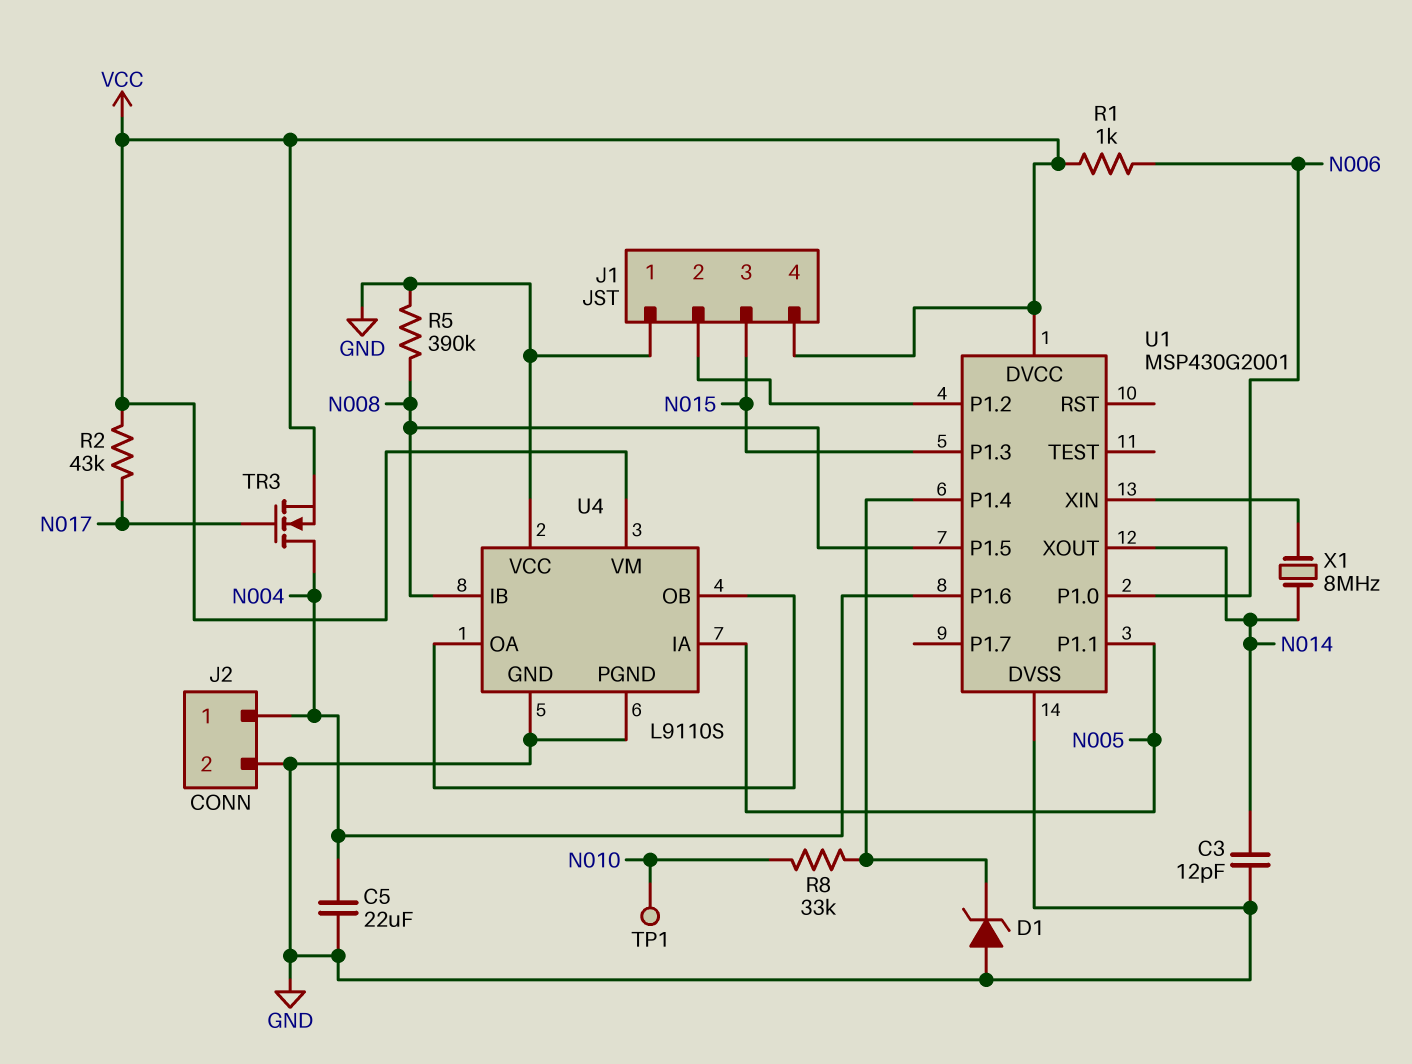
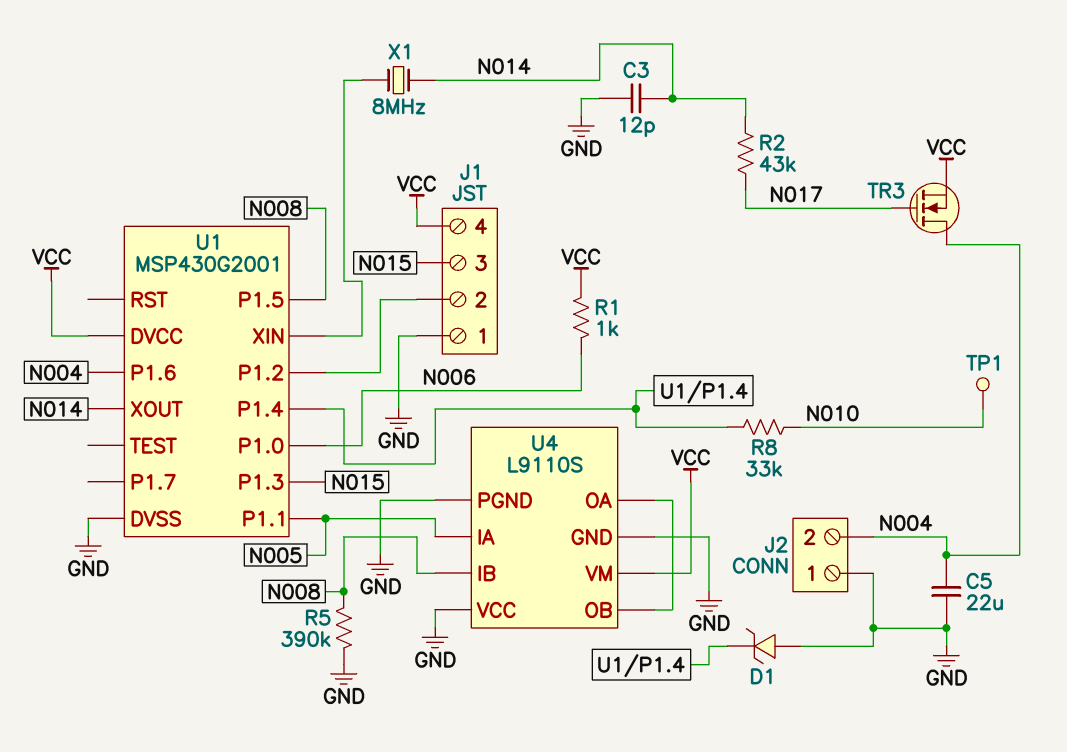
J2 pin 1: N004 -> GND
J2 pin 2: GND -> N004
R2: 43k (N017, VCC) -> 43k (N014, N017)

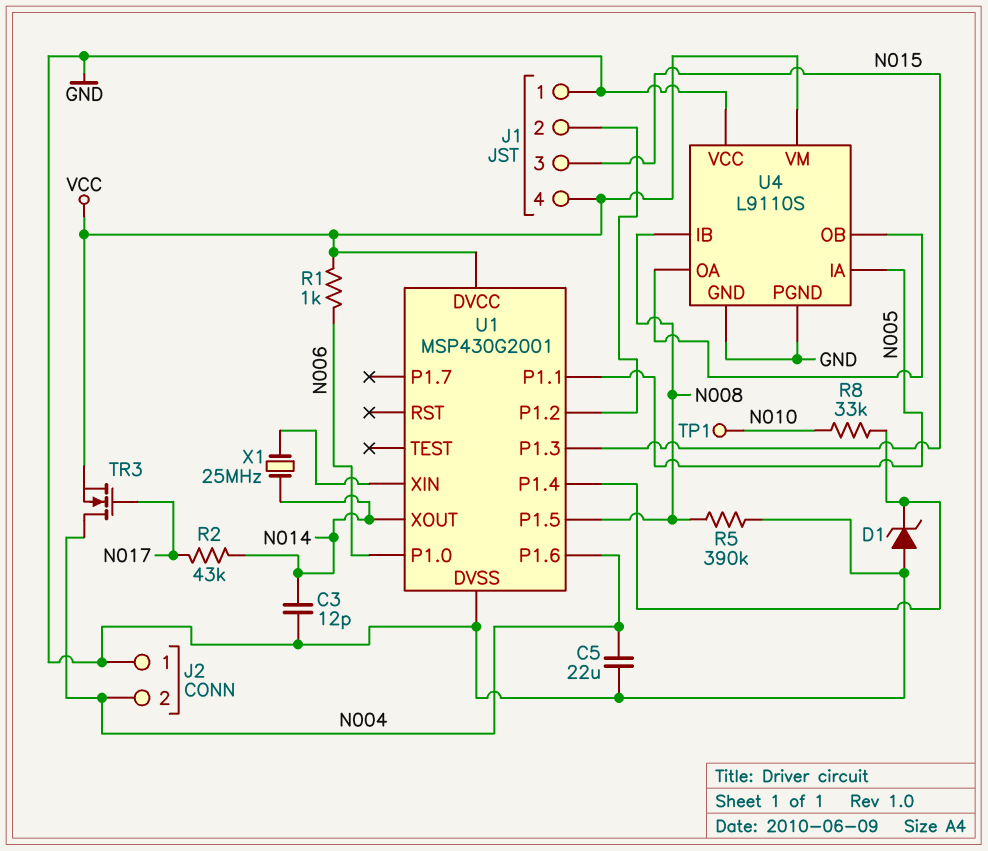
X1: 8MHz (N014, U1/XIN) -> 25MHz (N014, U1/XIN)

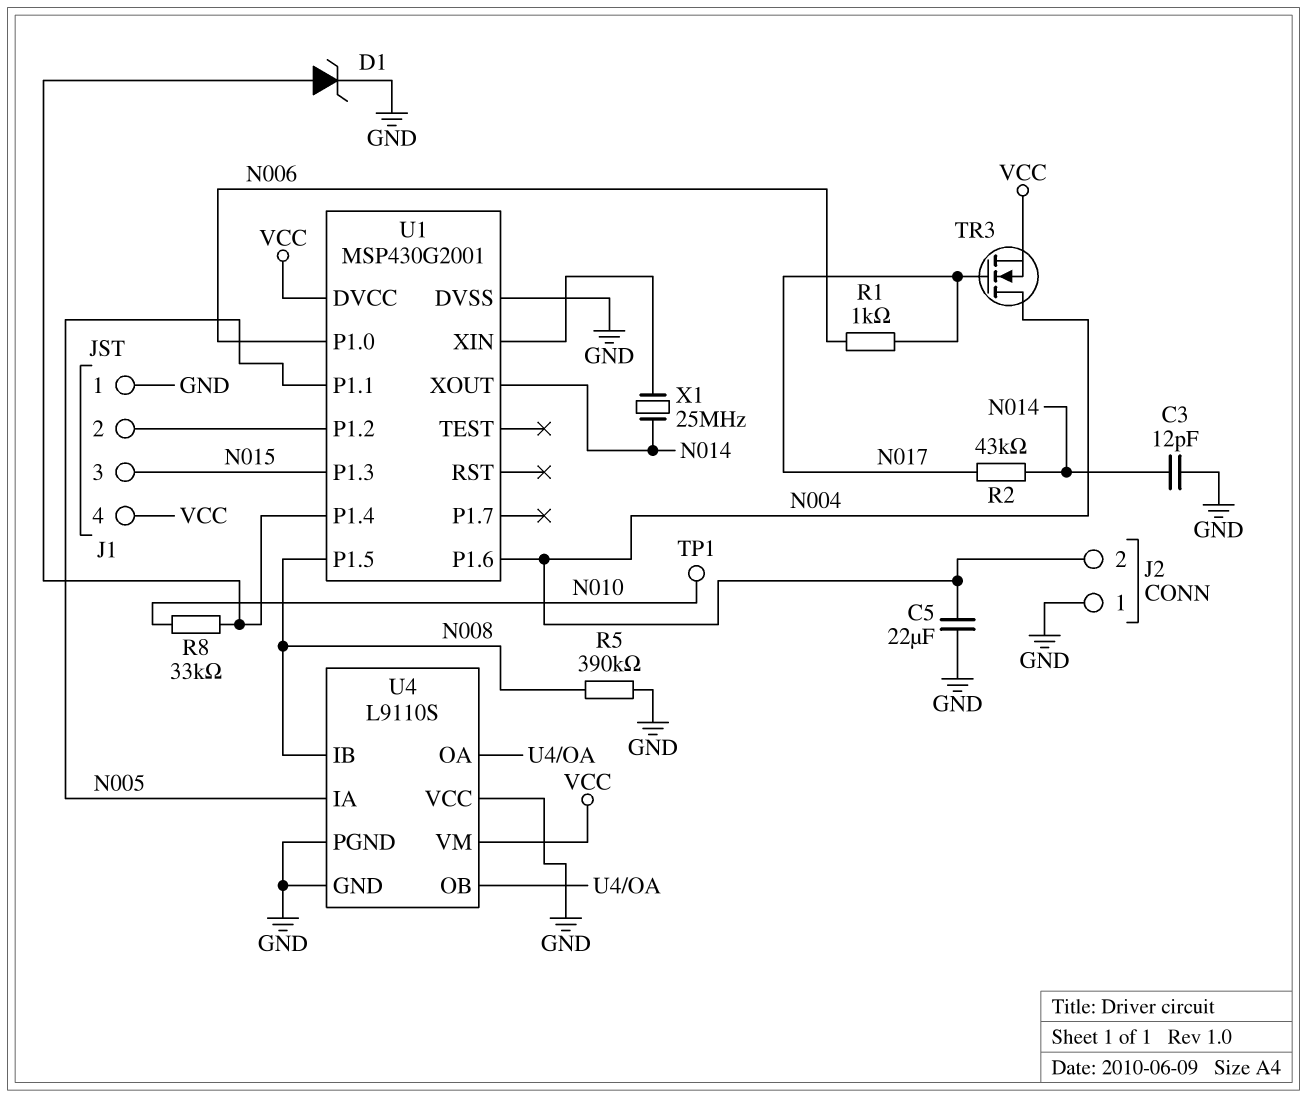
D1: zener (A GND, K U1/P1.4) -> zener (A U1/P1.4, K GND)
R1: 1k (N006, VCC) -> 1k (N006, N017)

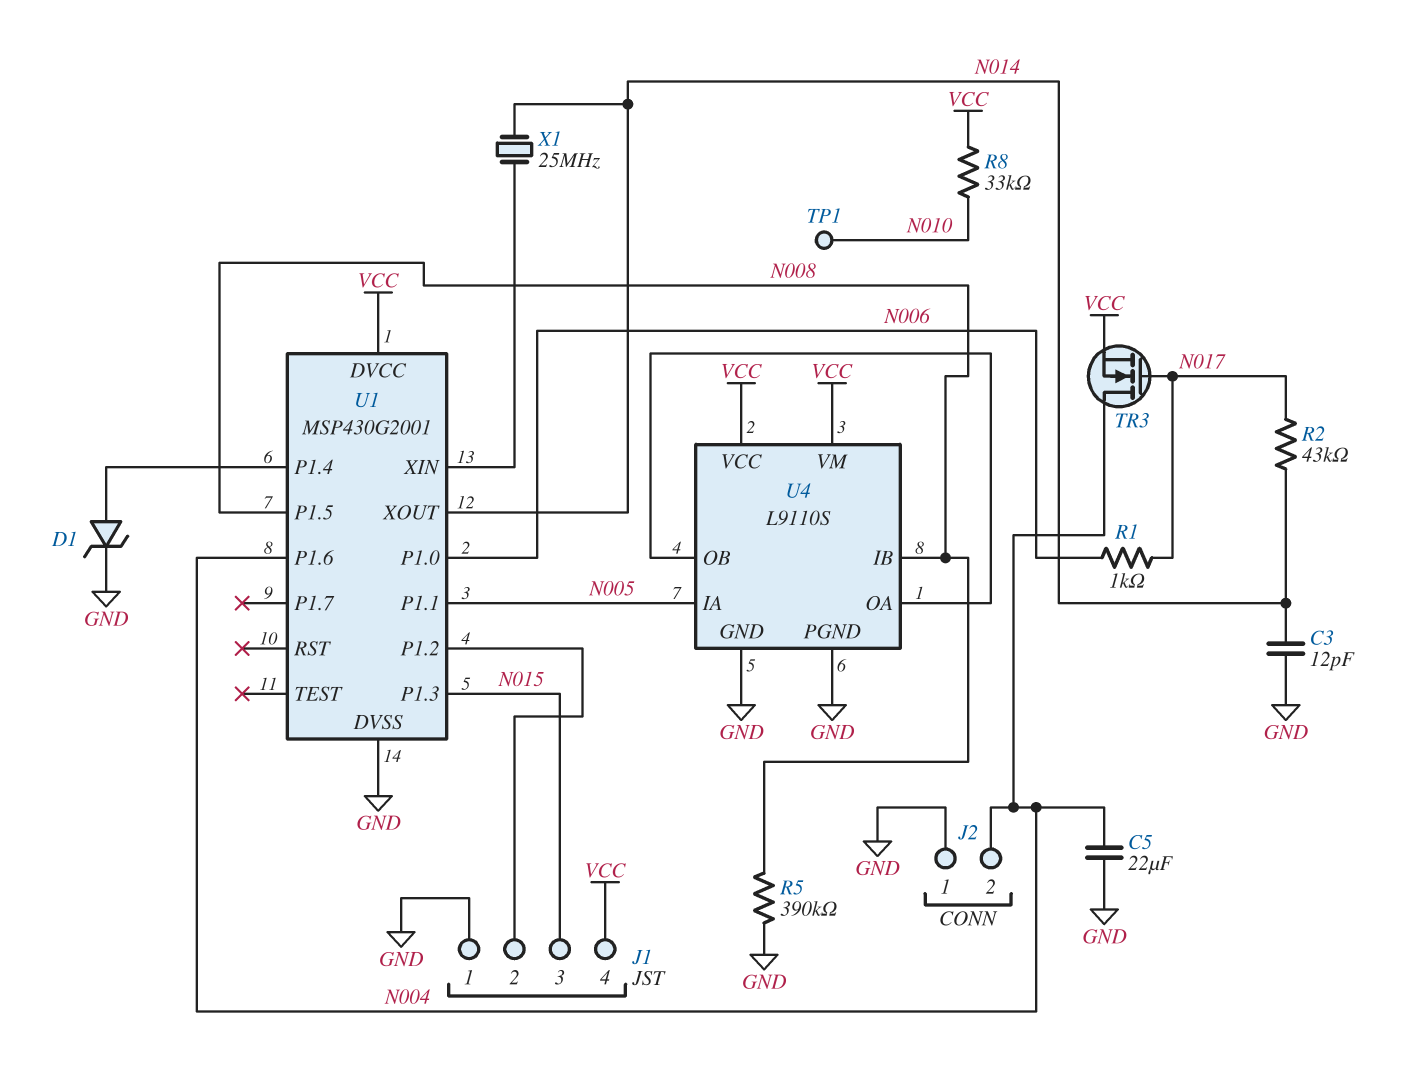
R8: 33k (N010, U1/P1.4) -> 33k (N010, VCC)
U4 pin VCC: GND -> VCC

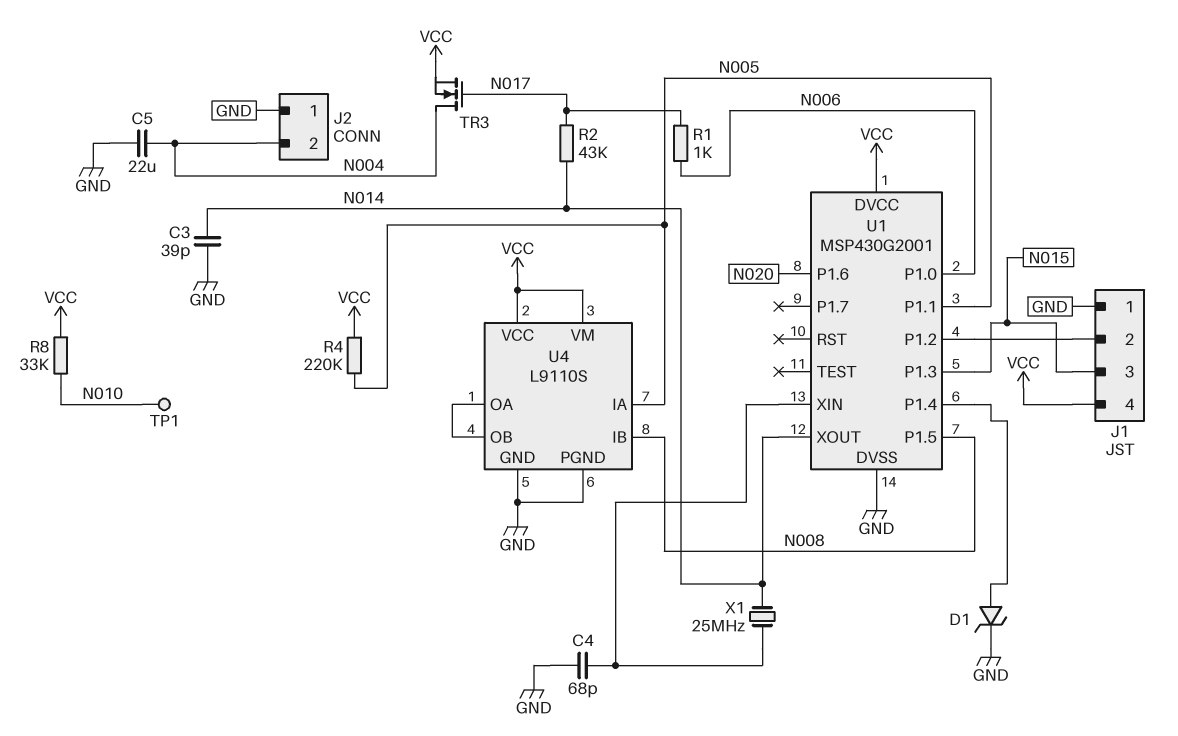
C3: 12pF (GND, N014) -> 39pF (GND, N014)
C4: none -> 68pF (GND, U1/XIN)
R4: none -> 220k (N005, VCC)
R5: 390k (GND, N008) -> none
U1 pin P1.6: N004 -> N020

